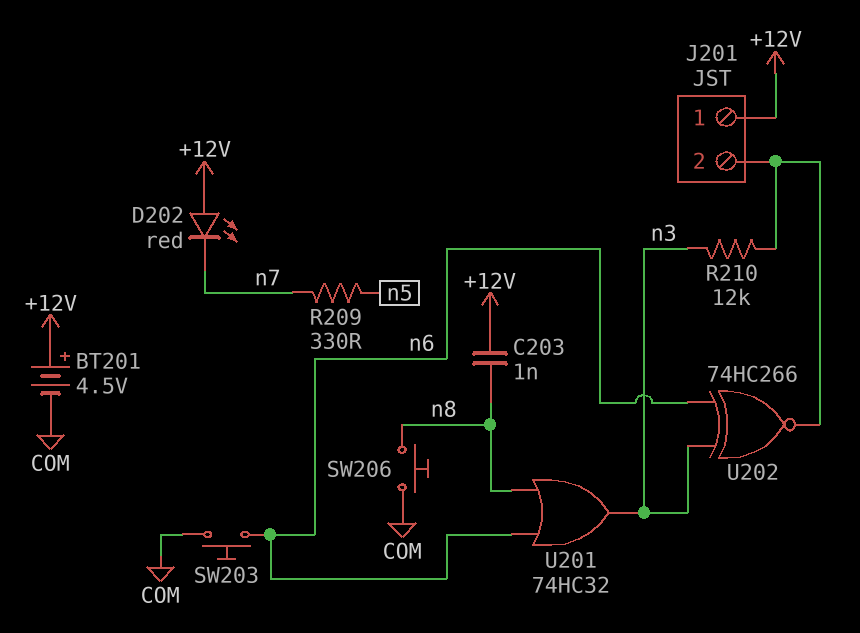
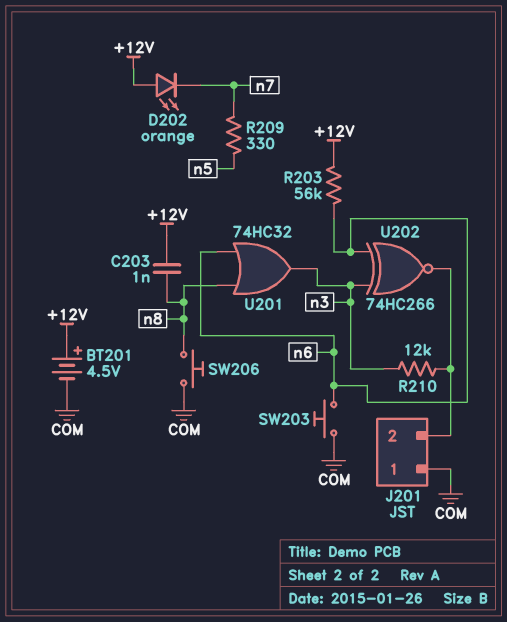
D202: LED red (A +12V, K n7) -> LED orange (A +12V, K n7)
J201 pin 1: +12V -> COM
R203: none -> 56k (+12V, n6)

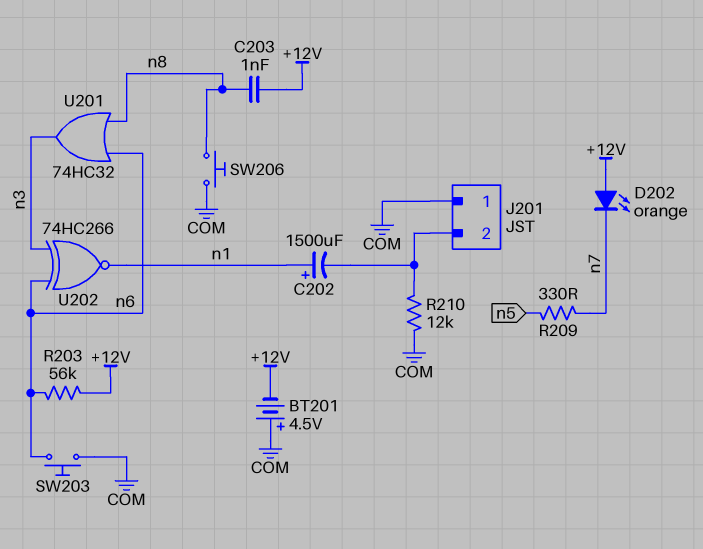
BT201: 4.5V (plus +12V, minus COM) -> 4.5V (plus COM, minus +12V)
C202: none -> 1500uF (plus n1, minus J201/2)
R210: 12k (J201/2, n3) -> 12k (COM, J201/2)
U202: XNOR 74HC266 (in n3, in n6, out J201/2) -> XNOR 74HC266 (in n3, in n6, out n1)

